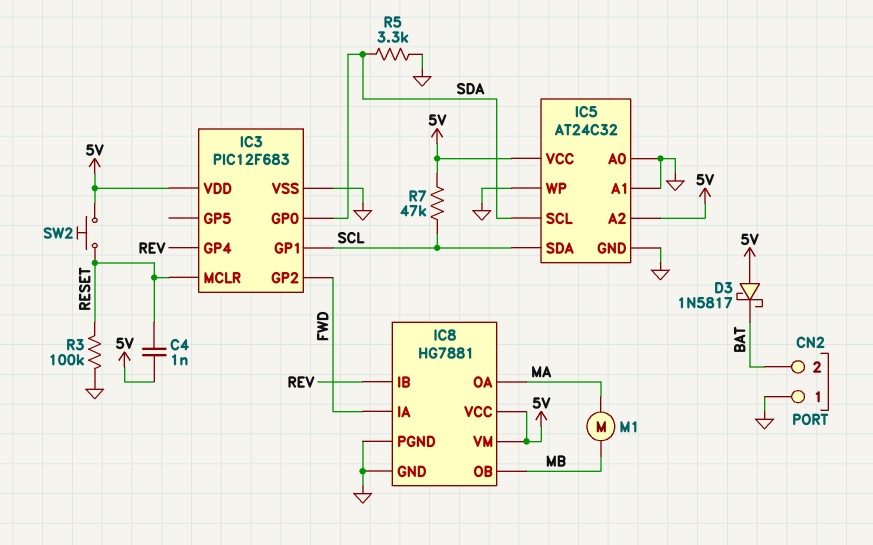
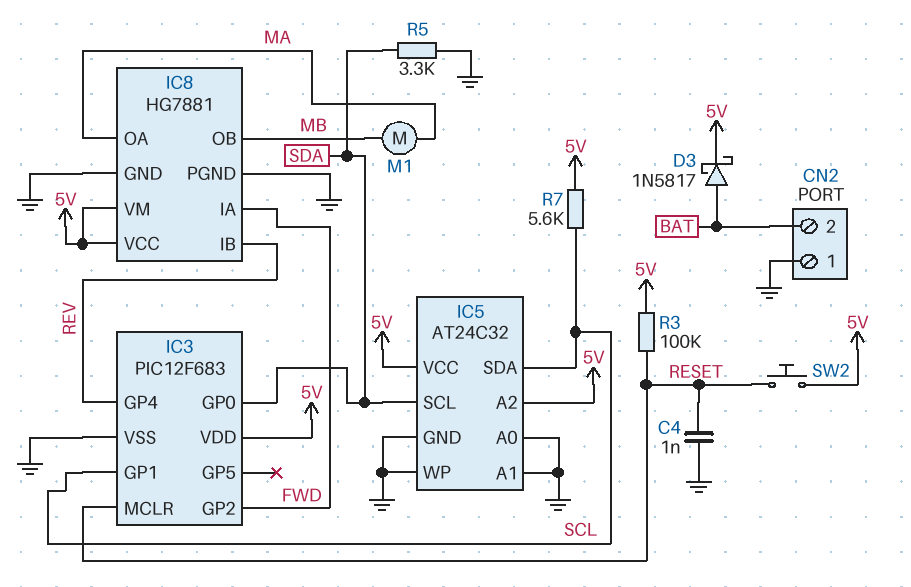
C4: 1nF (5V, RESET) -> 1nF (GND, RESET)
D3: schottky 1N5817 (A 5V, K BAT) -> schottky 1N5817 (A BAT, K 5V)
R3: 100k (GND, RESET) -> 100k (5V, RESET)
R7: 47k (5V, SCL) -> 5.6k (5V, SCL)

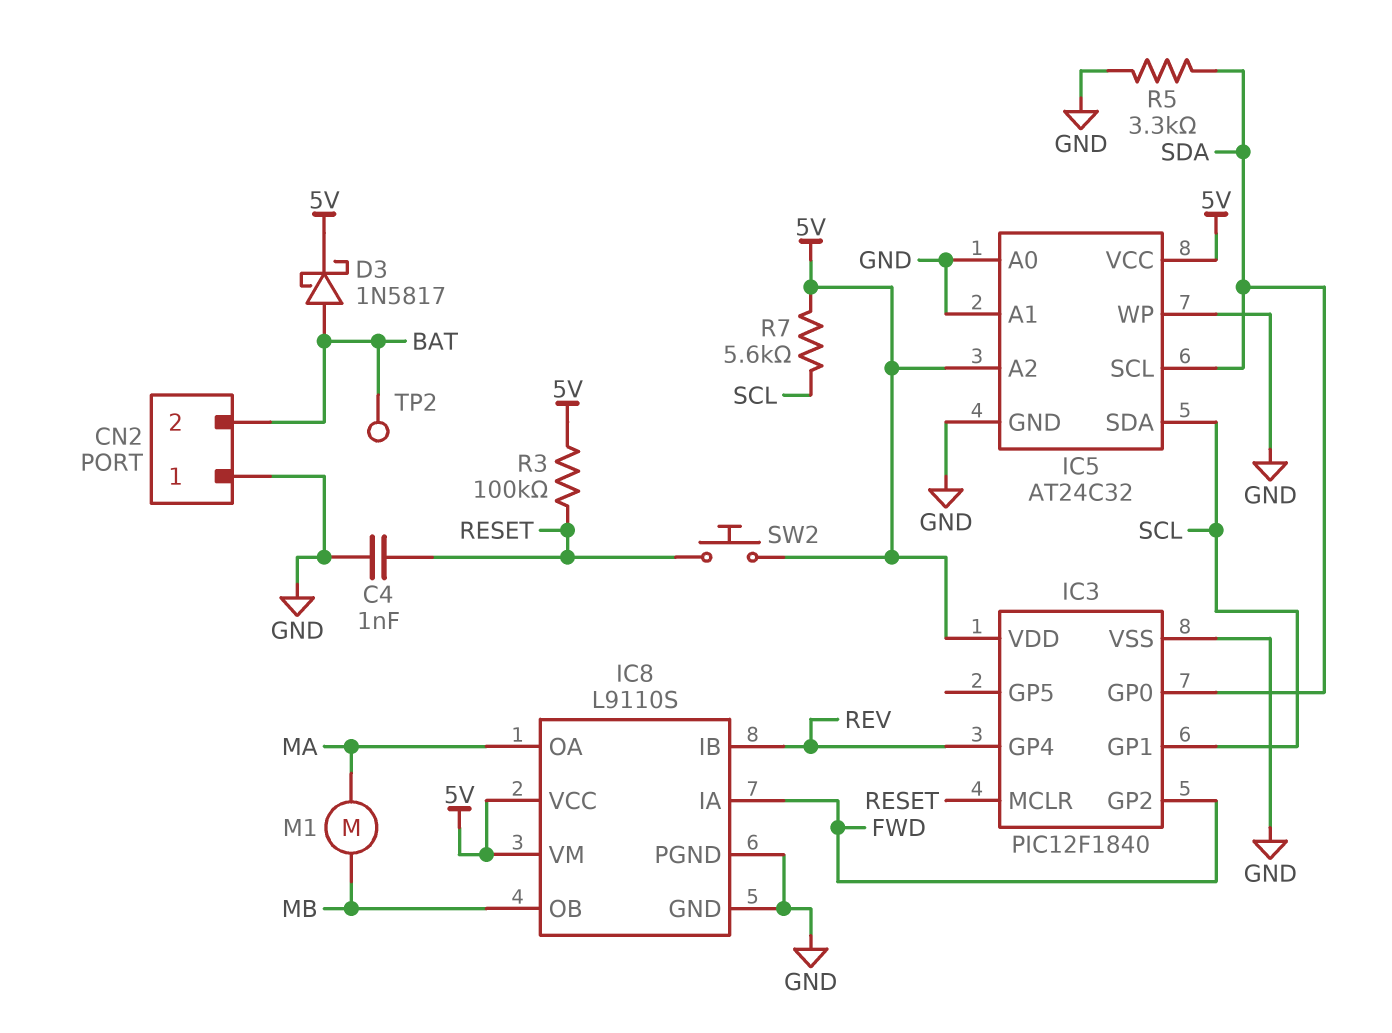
IC3: PIC12F683 -> PIC12F1840
IC8: HG7881 -> L9110S
TP2: none -> test point (BAT)

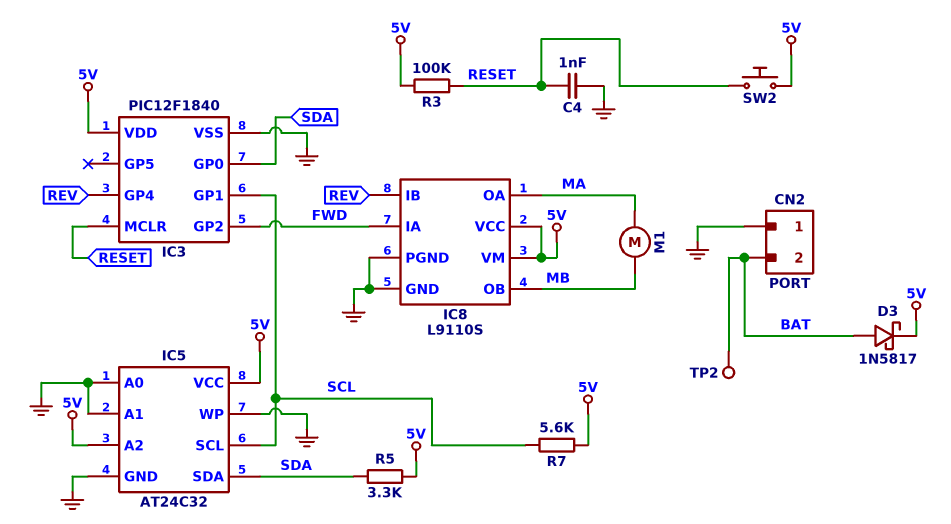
IC5 pin SCL: SDA -> SCL
IC5 pin SDA: SCL -> SDA
R5: 3.3k (GND, SDA) -> 3.3k (5V, SDA)

